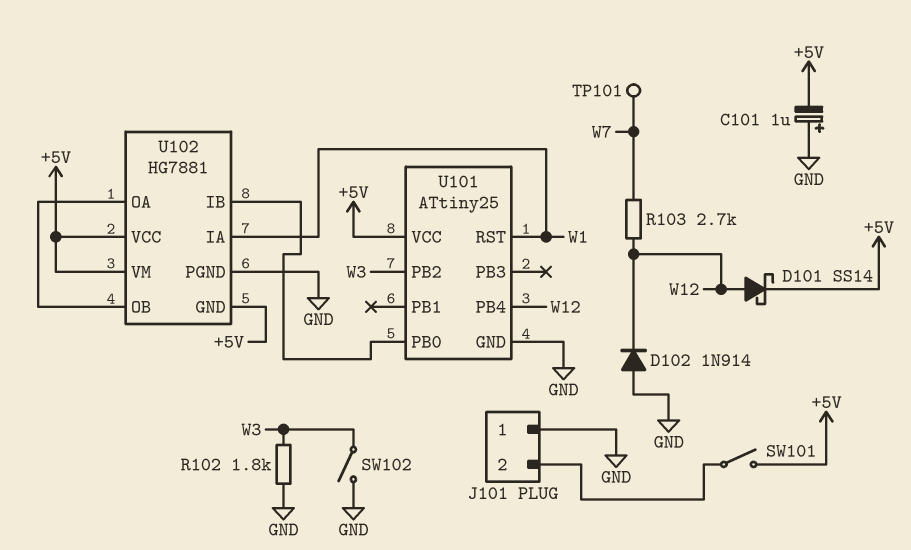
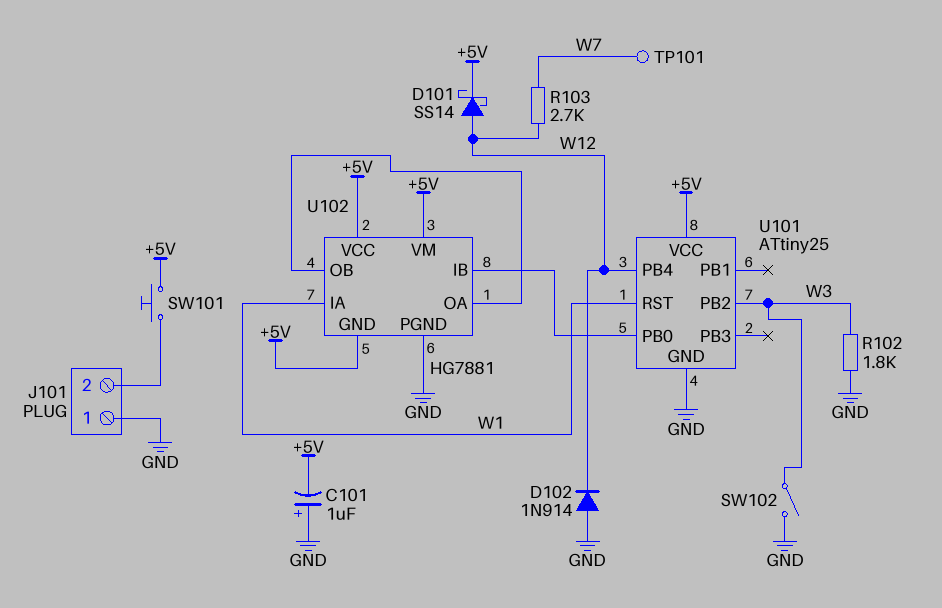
SW101: switch (+5V, J101/2) -> button (+5V, J101/2)

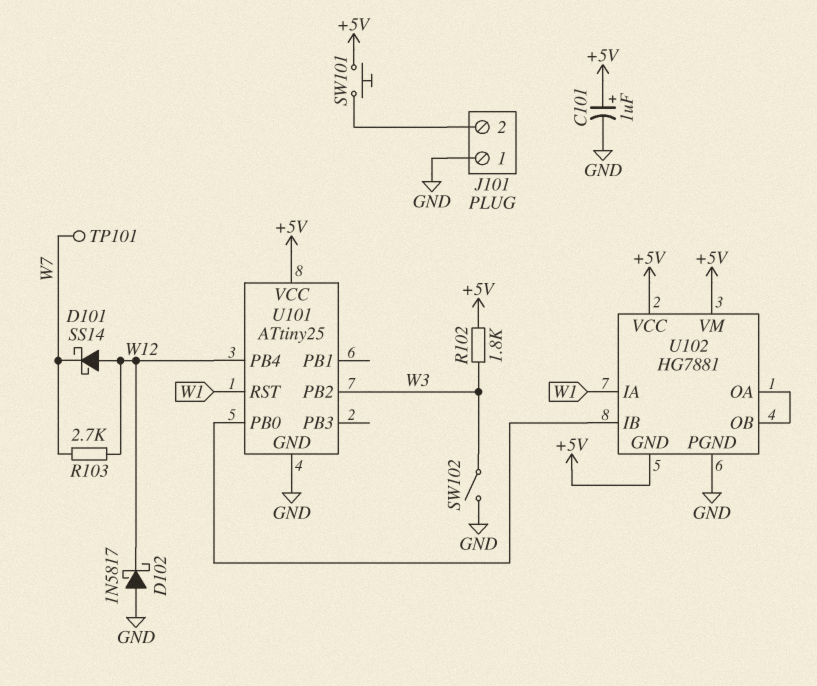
C101: 1uF (plus GND, minus +5V) -> 1uF (plus +5V, minus GND)
D101: schottky SS14 (A W12, K +5V) -> schottky SS14 (A W12, K W7)
D102: diode 1N914 (A GND, K W12) -> schottky 1N5817 (A GND, K W12)
R102: 1.8k (GND, W3) -> 1.8k (+5V, W3)

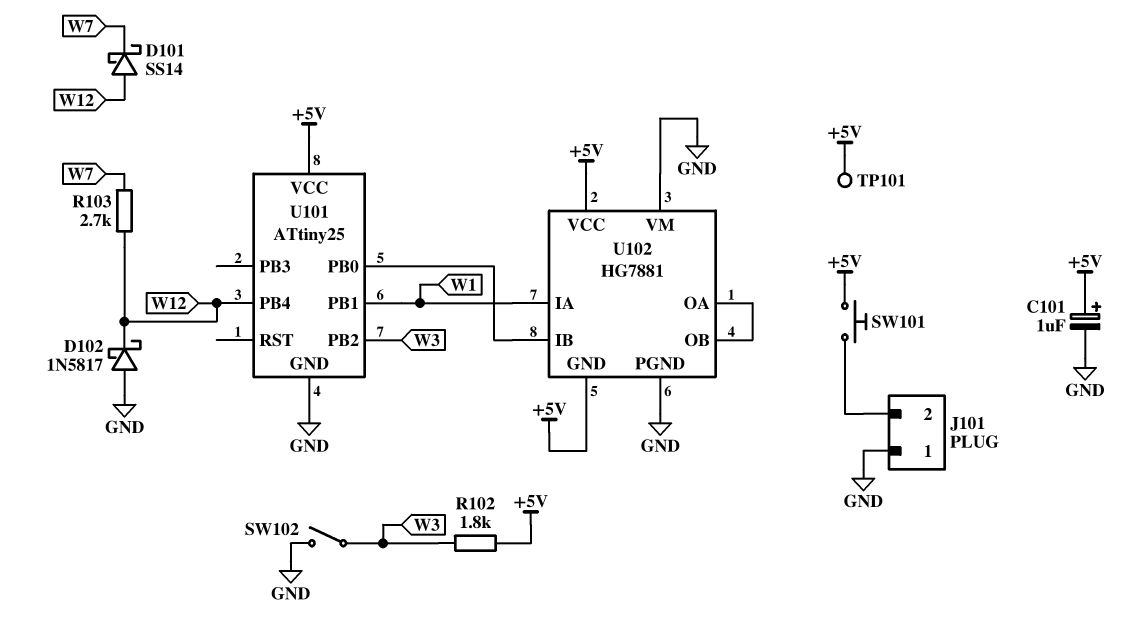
TP101: test point (W7) -> test point (+5V)
U101 pin PB1: none -> W1
U101 pin RST: W1 -> none
U102 pin VM: +5V -> GND

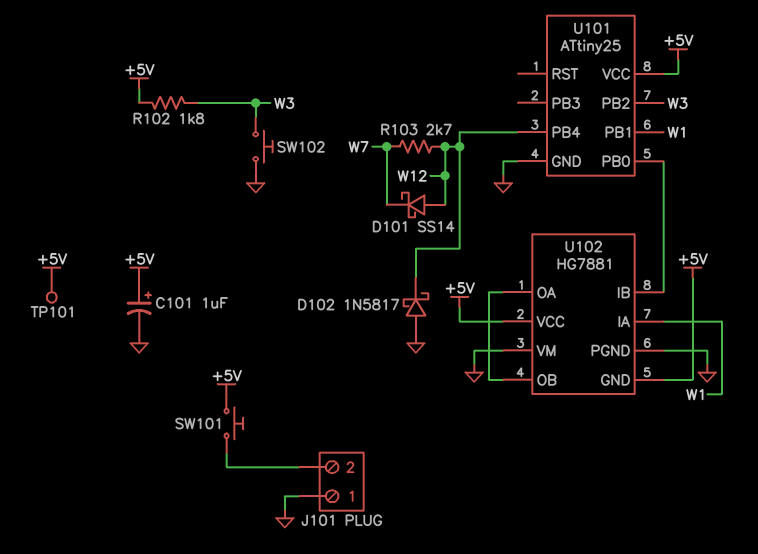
SW102: switch (GND, W3) -> button (GND, W3)

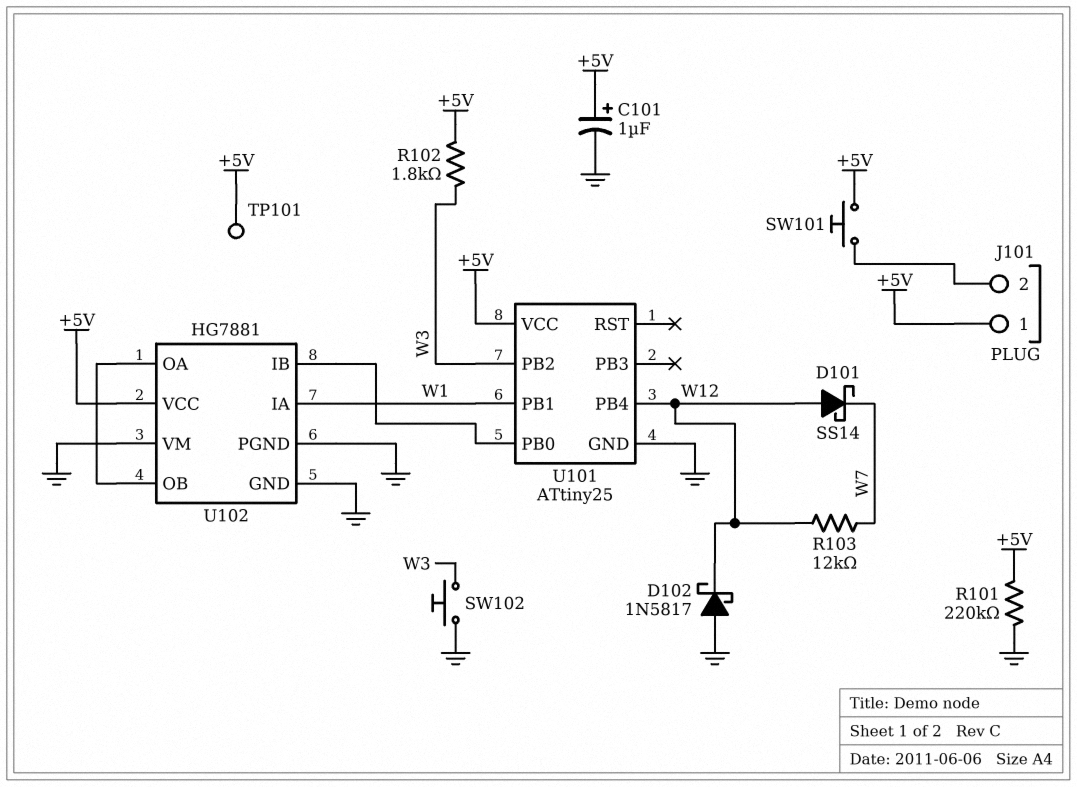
J101 pin 1: GND -> +5V
R101: none -> 220k (+5V, GND)
R103: 2.7k (W7, W12) -> 12k (W7, W12)
U102 pin GND: +5V -> GND

